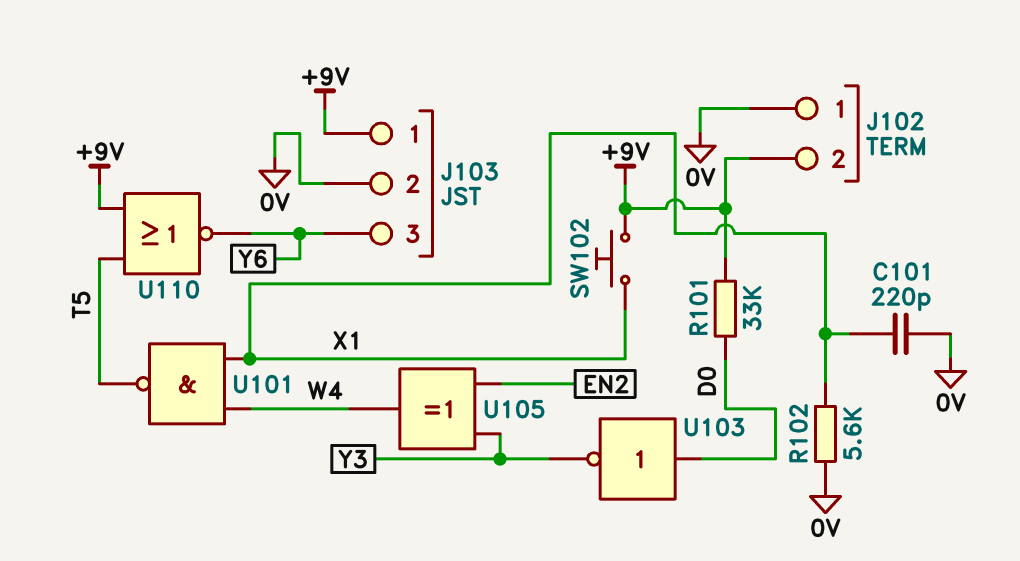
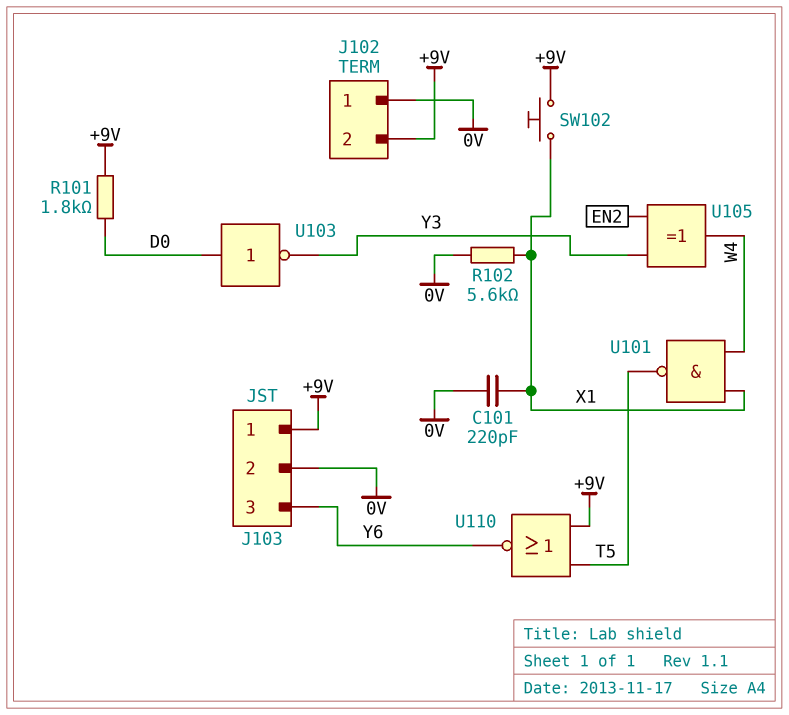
R101: 33k (+9V, D0) -> 1.8k (+9V, D0)

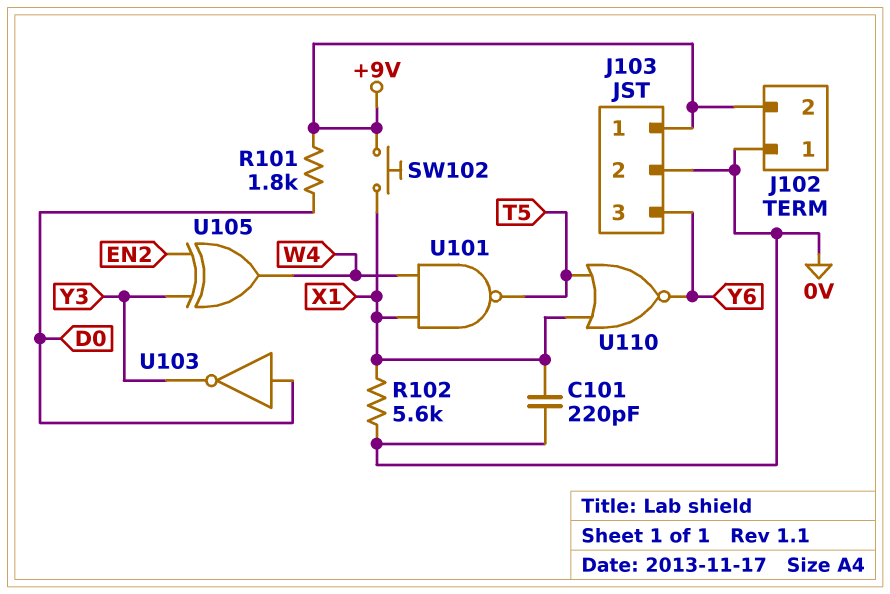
U110: NOR (in +9V, in T5, out Y6) -> NOR (in T5, in X1, out Y6)

